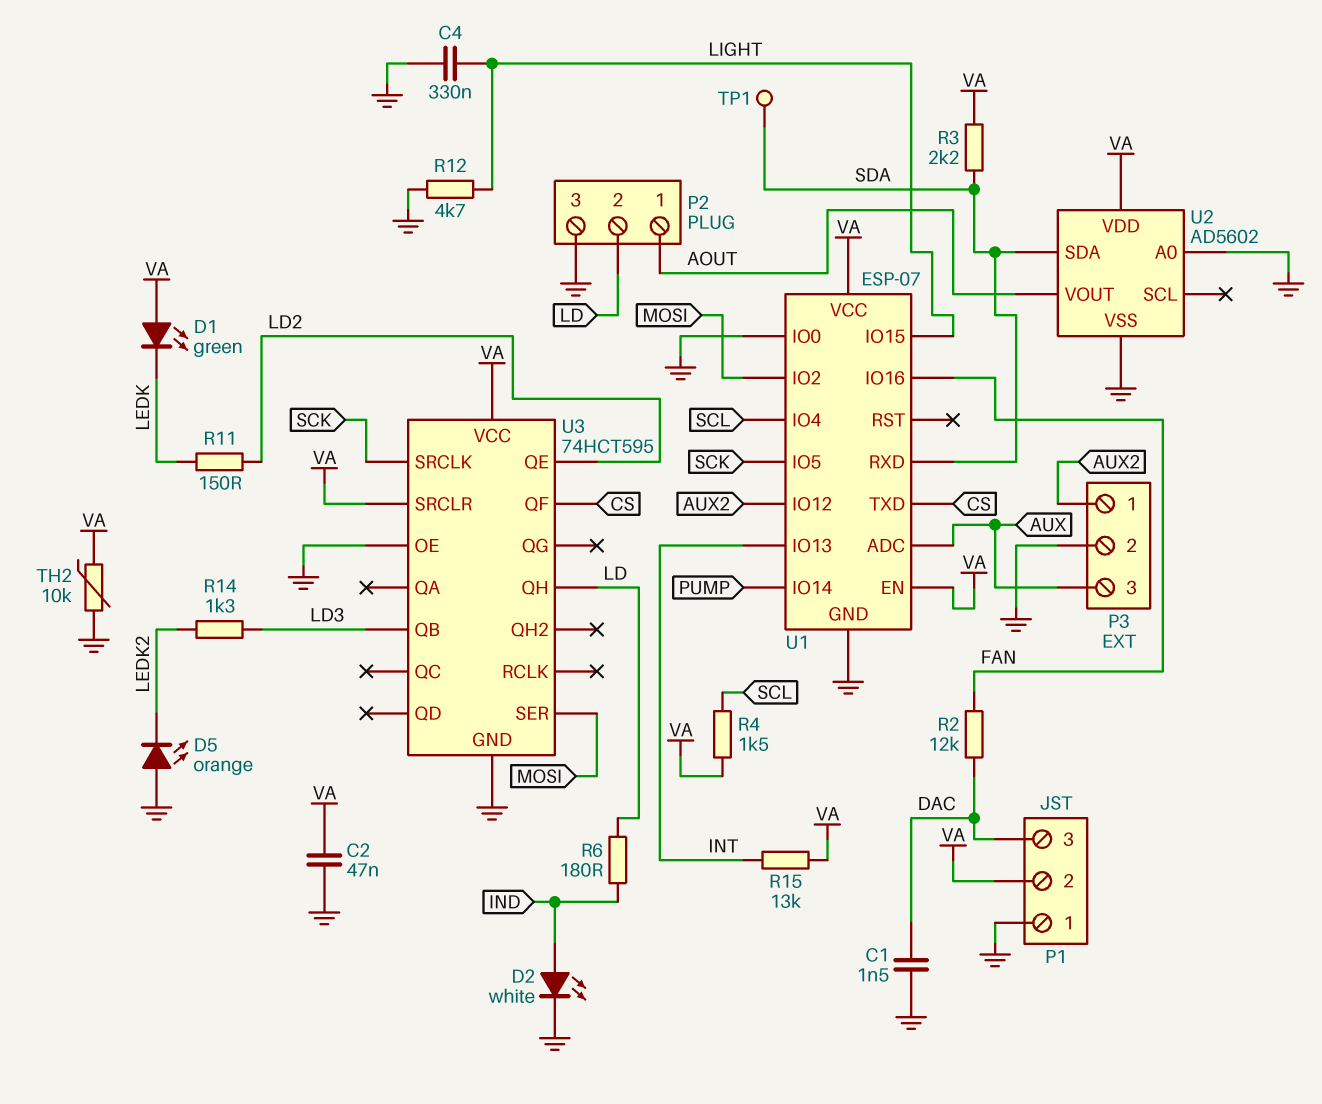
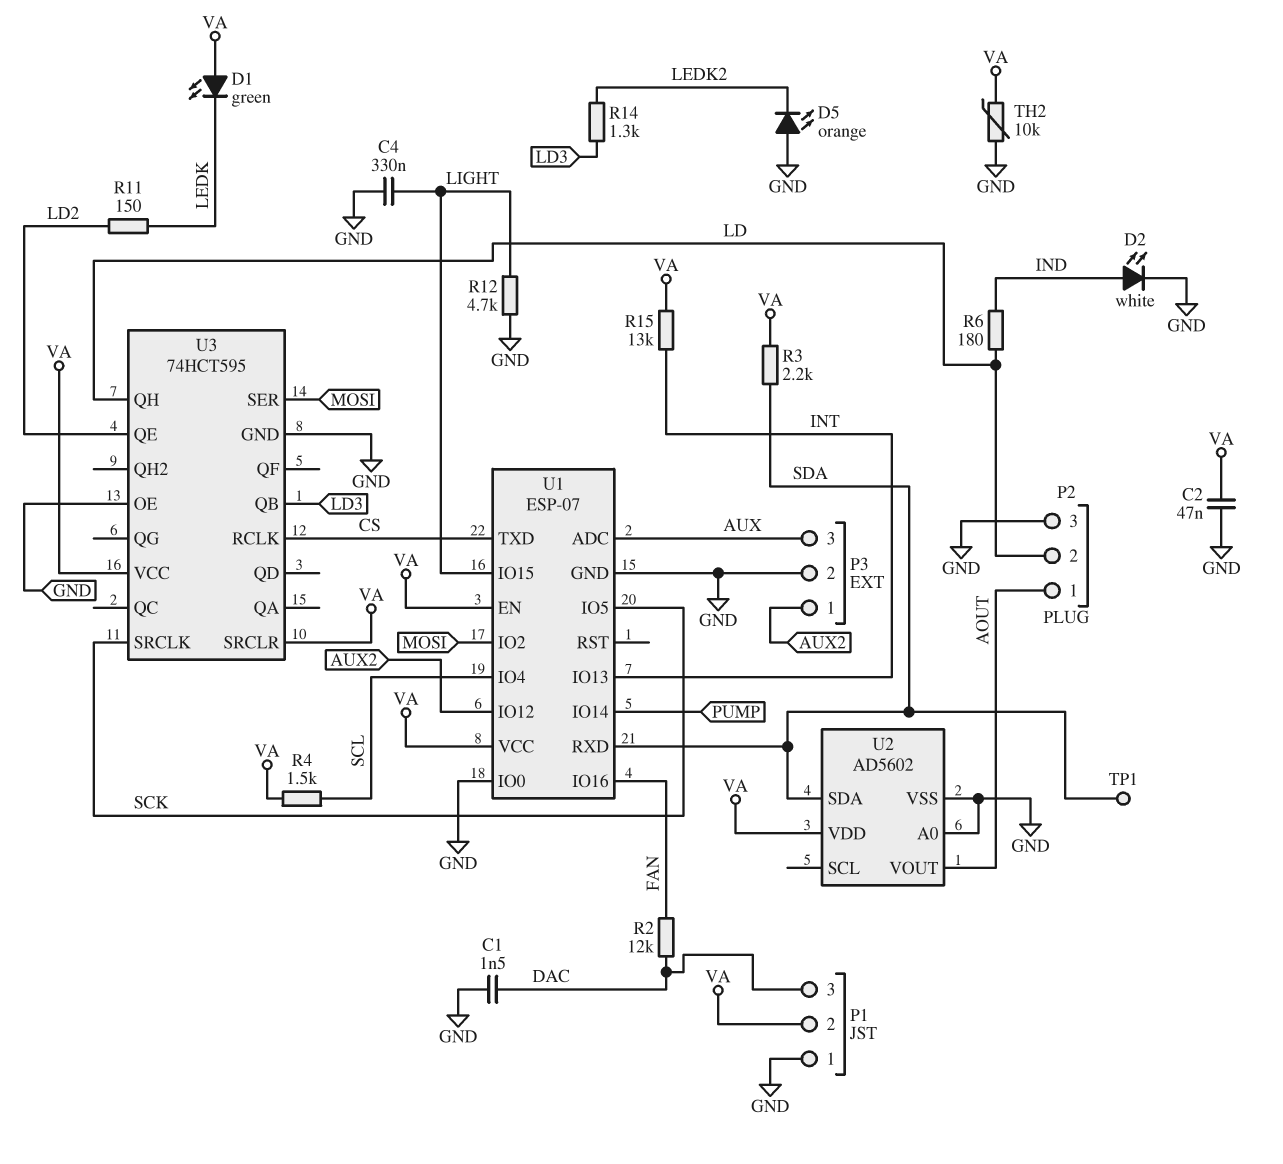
U3 pin QF: CS -> none
U3 pin RCLK: none -> CS

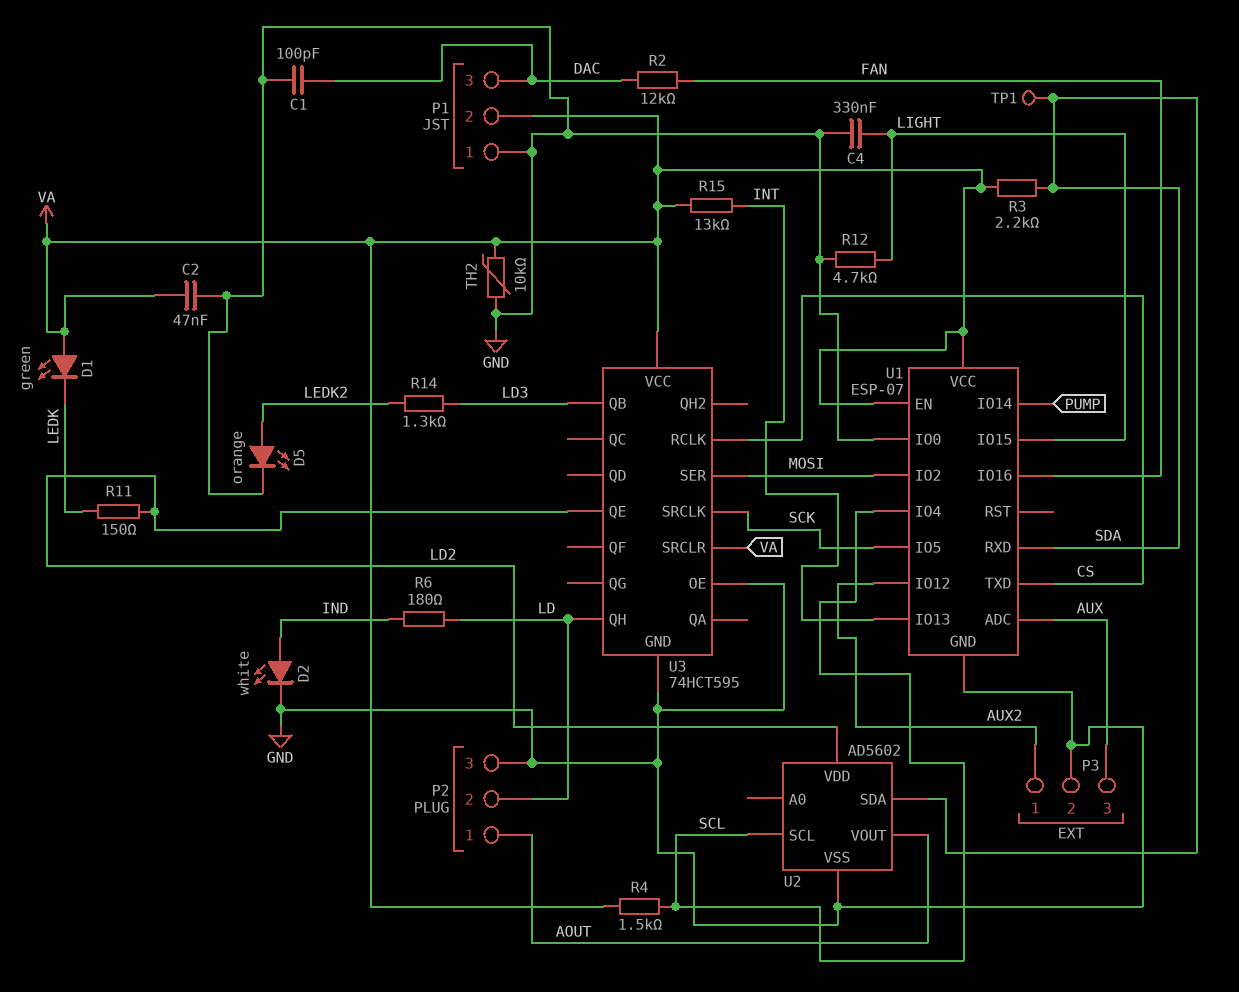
C1: 1.5nF (DAC, GND) -> 100pF (DAC, GND)
D5: LED orange (A GND, K LEDK2) -> LED orange (A LEDK2, K GND)
U2 pin A0: GND -> none
U2 pin SCL: none -> SCL
U2 pin VDD: VA -> LD2

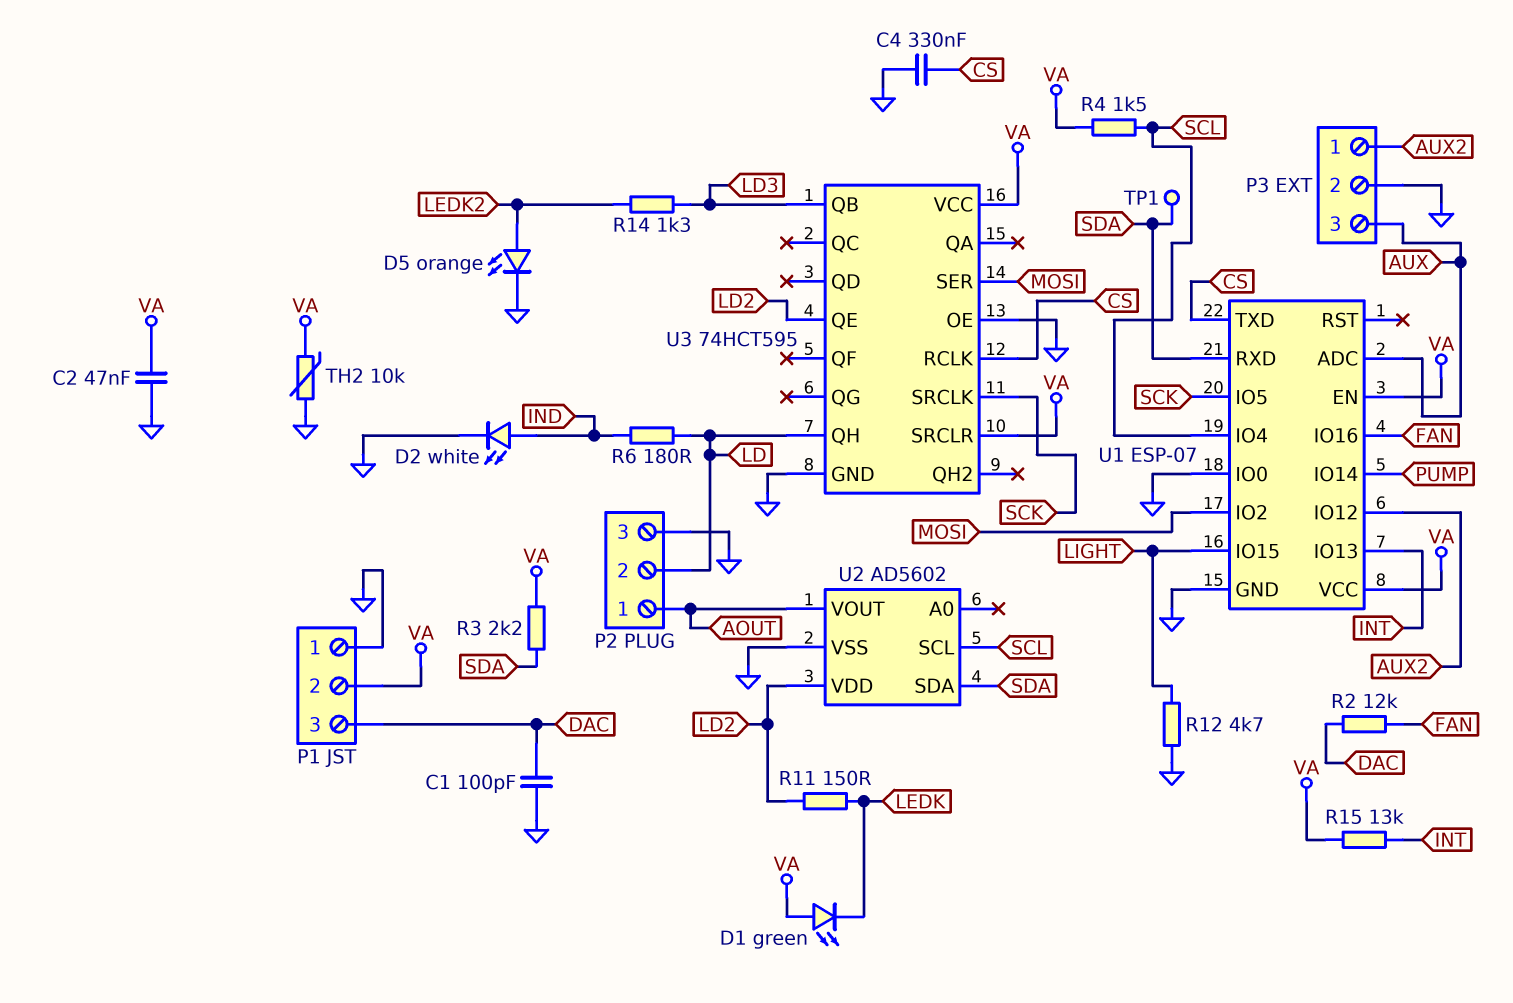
C4: 330nF (GND, LIGHT) -> 330nF (CS, GND)

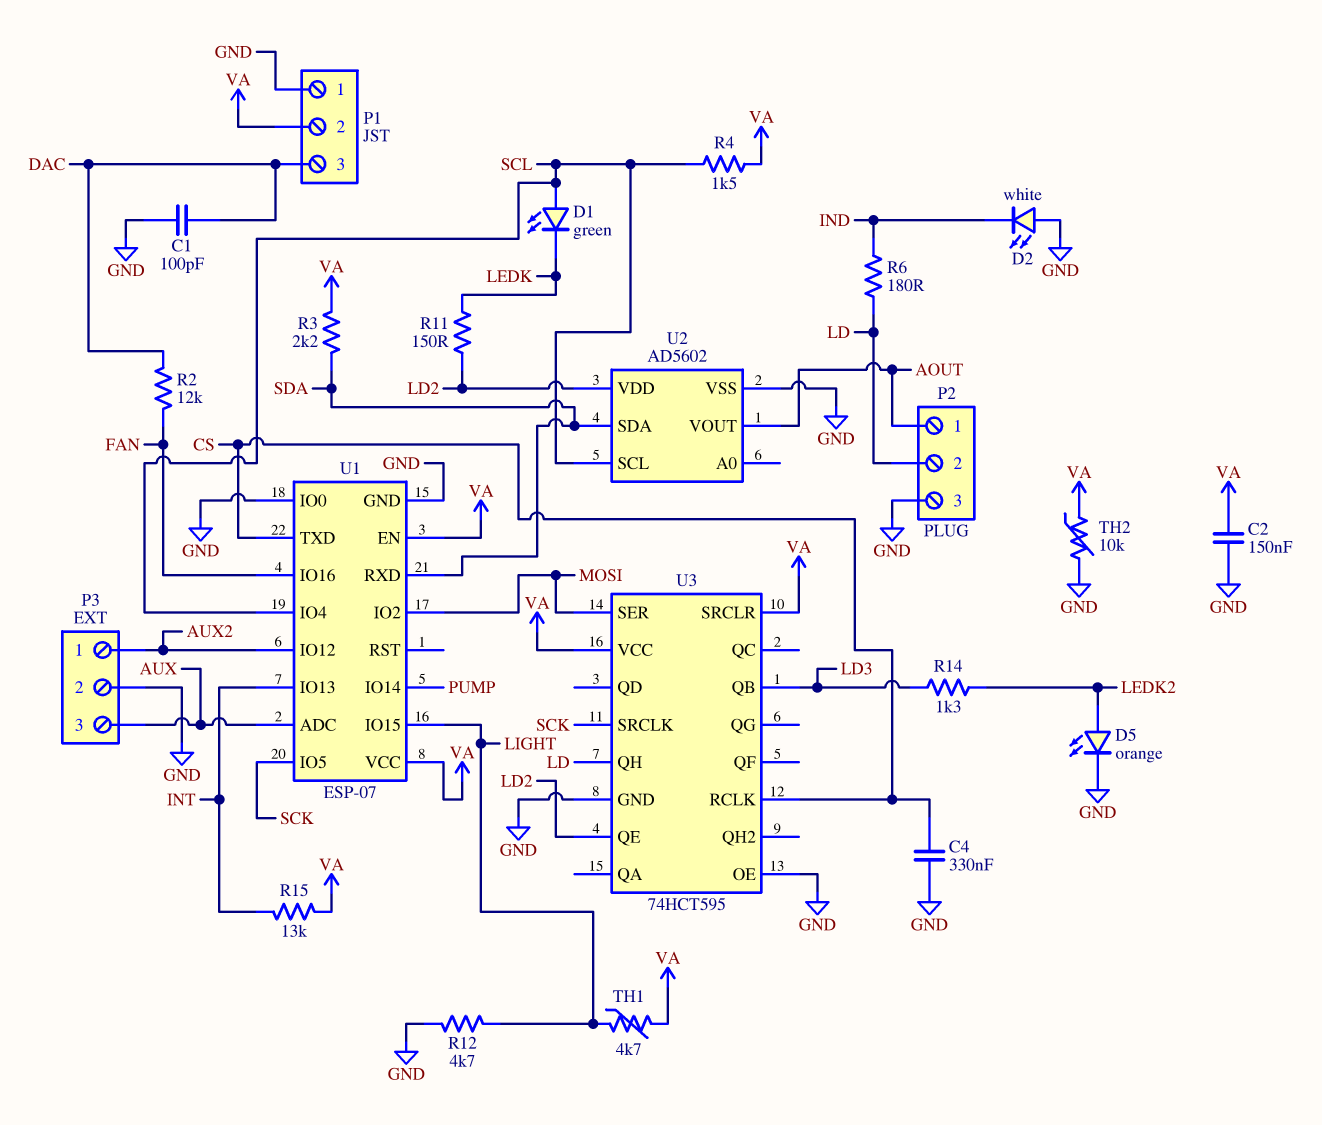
C2: 47nF (GND, VA) -> 150nF (GND, VA)
D1: LED green (A VA, K LEDK) -> LED green (A SCL, K LEDK)
D2: LED white (A IND, K GND) -> LED white (A GND, K IND)
TH1: none -> 4.7k (LIGHT, VA)
TP1: test point (SDA) -> none

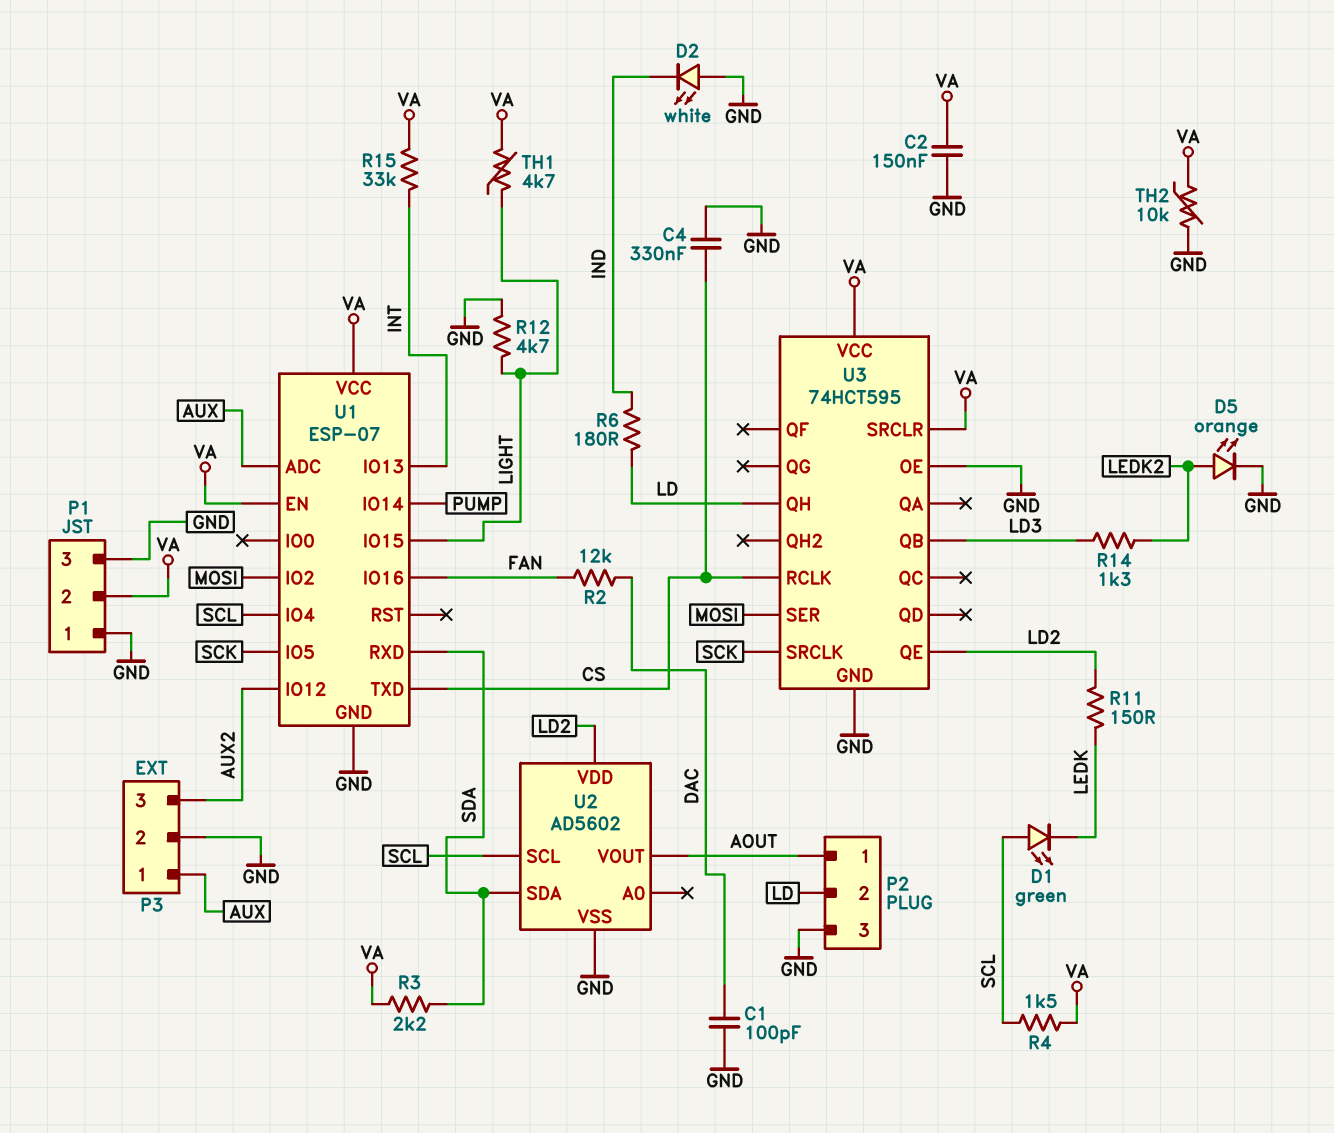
P1 pin 3: DAC -> GND
P3 pin 1: AUX2 -> AUX
P3 pin 3: AUX -> AUX2
R15: 13k (INT, VA) -> 33k (INT, VA)
U1 pin IO0: GND -> none

